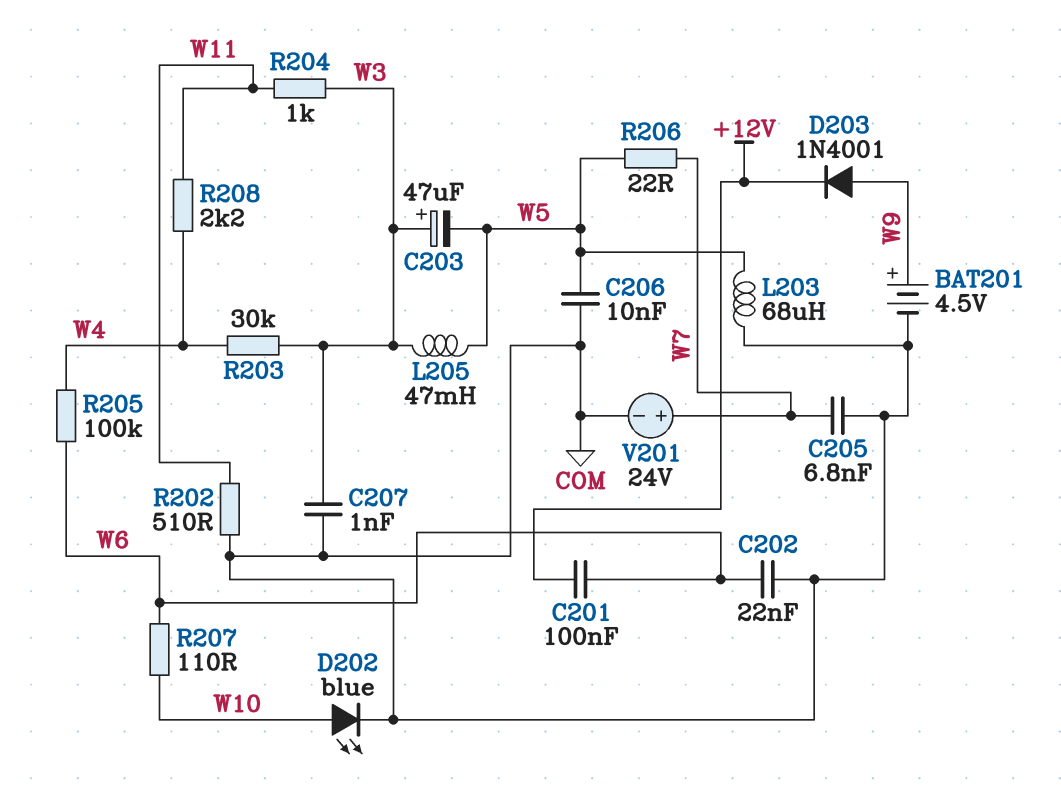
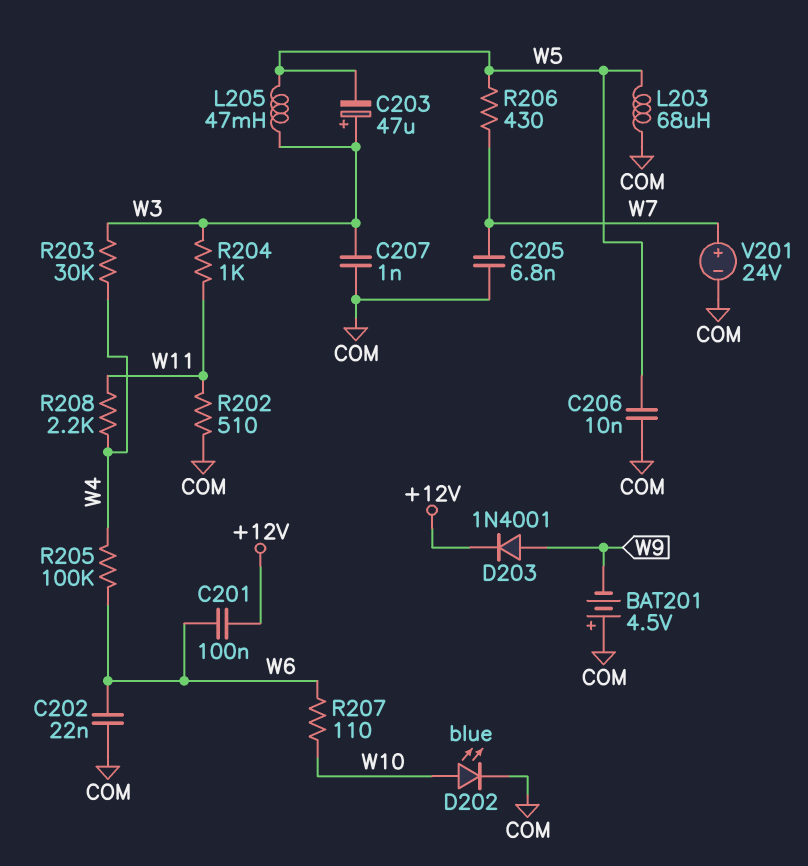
BAT201: 4.5V (plus W9, minus COM) -> 4.5V (plus COM, minus W9)
R206: 22 (W5, W7) -> 430 (W5, W7)

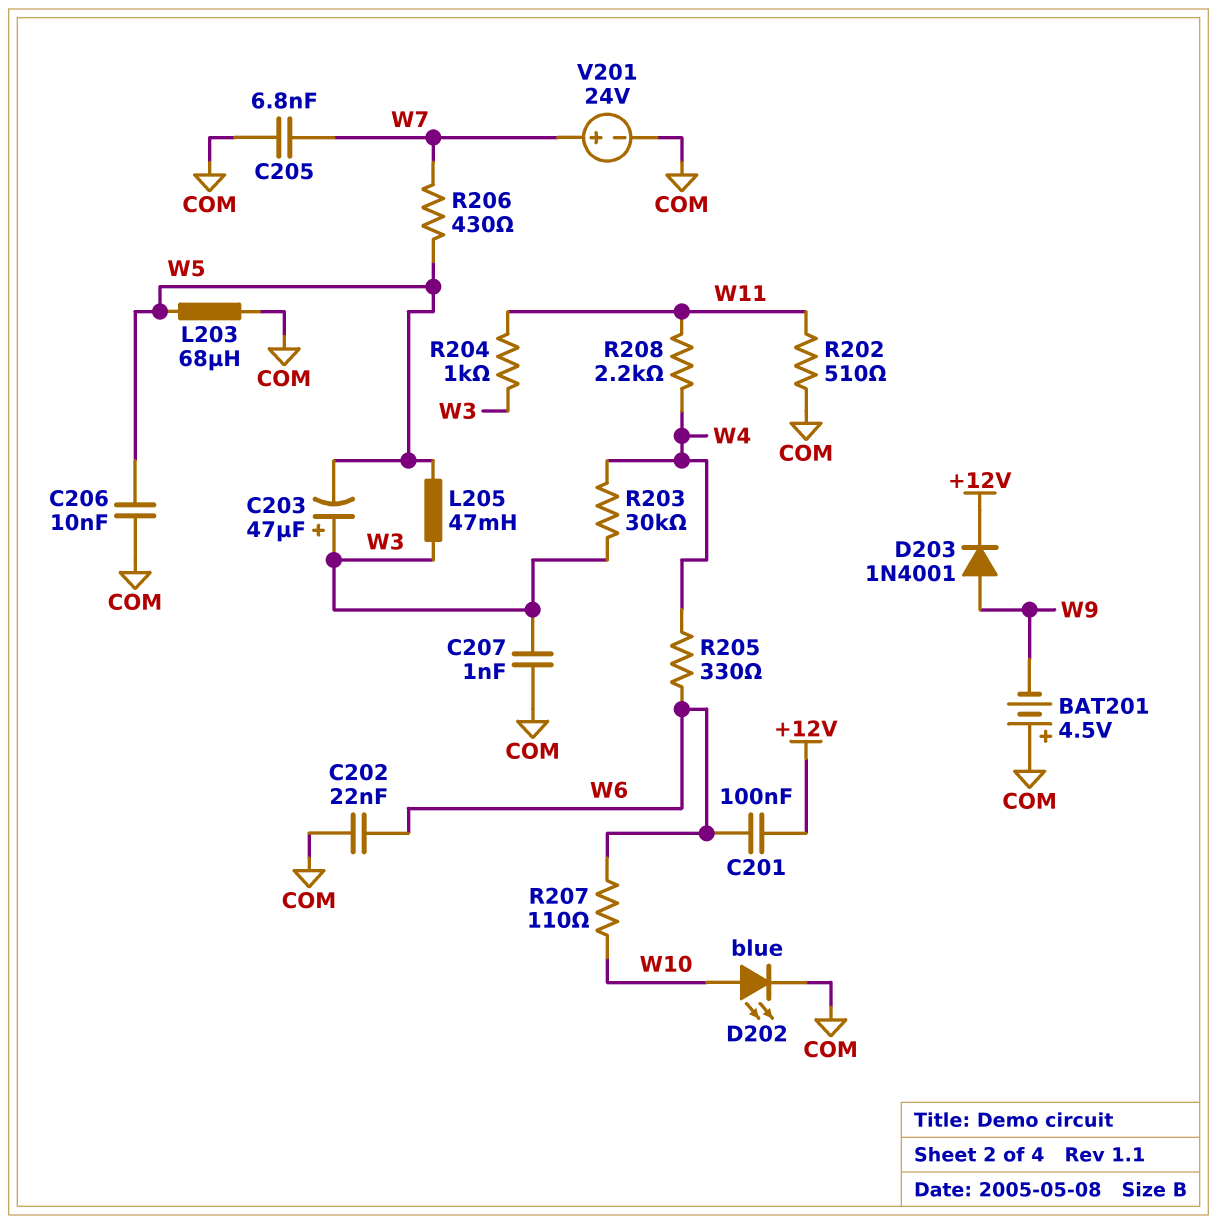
R205: 100k (W4, W6) -> 330 (W4, W6)

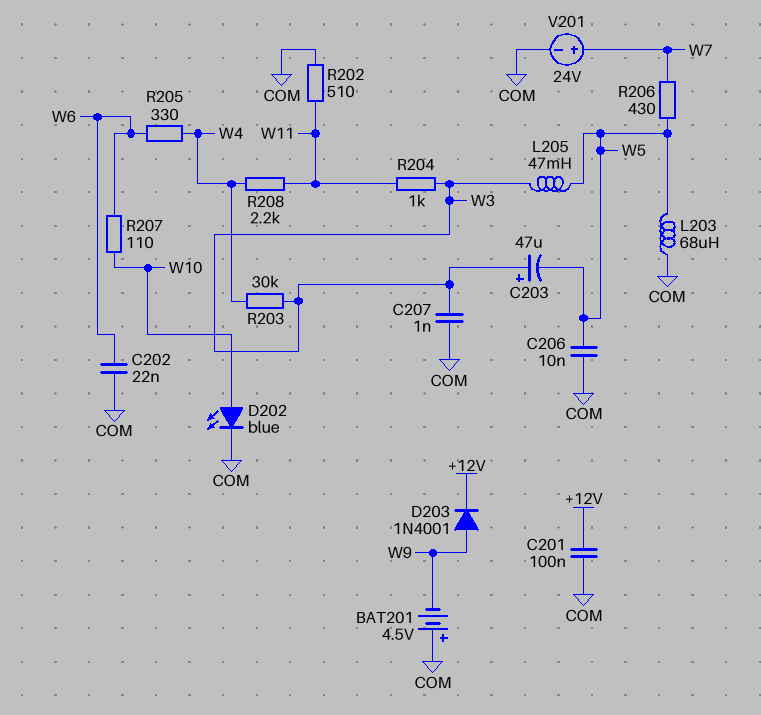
C201: 100nF (+12V, W6) -> 100nF (+12V, COM)
C205: 6.8nF (COM, W7) -> none

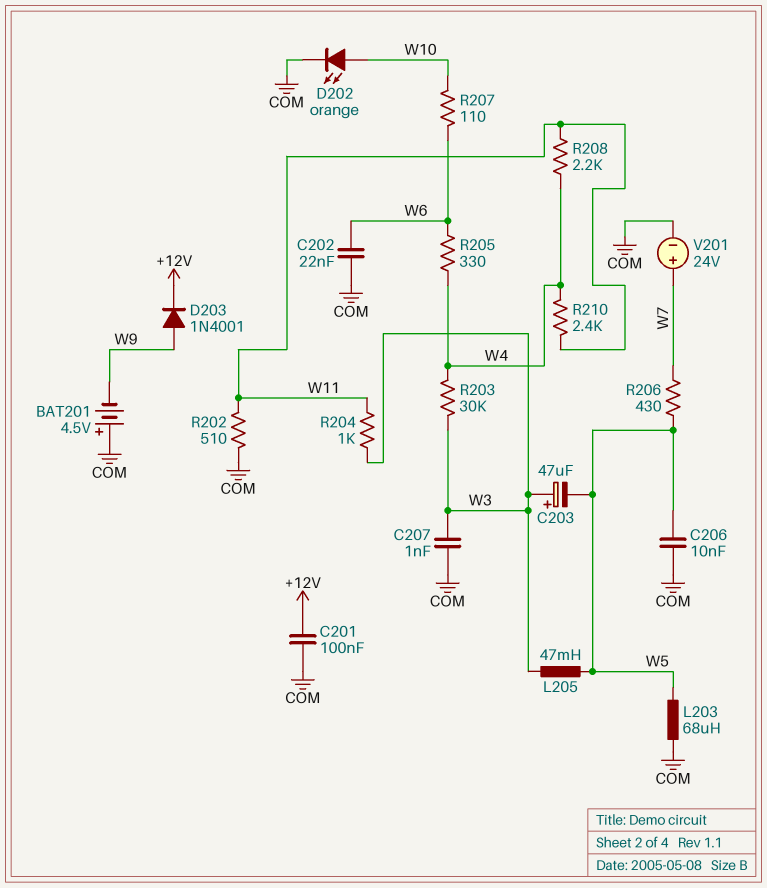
D202: LED blue (A W10, K COM) -> LED orange (A W10, K COM)
R210: none -> 2.4k (W4, W11)

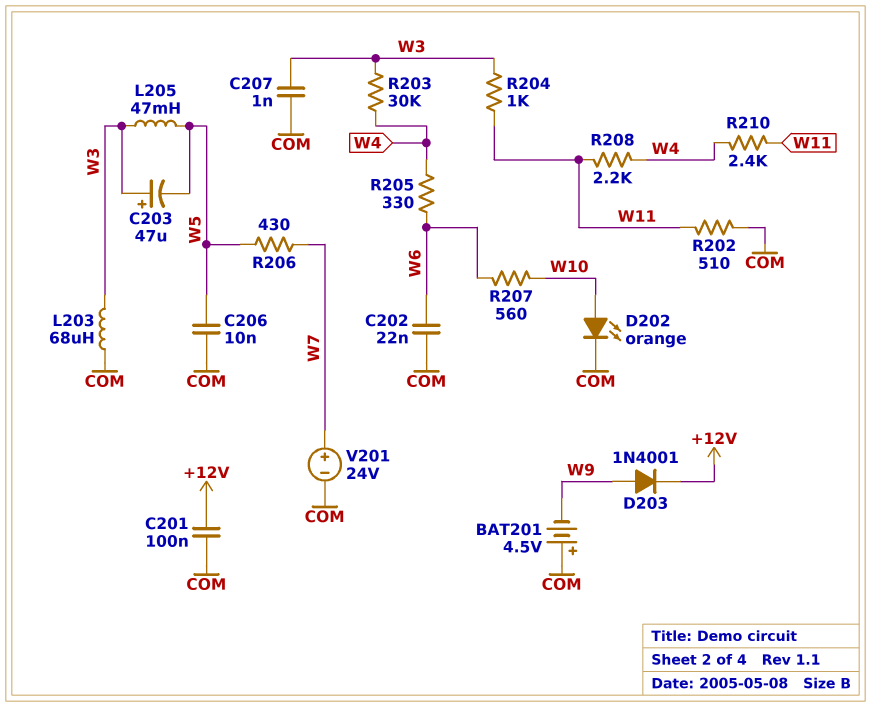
L203: 68uH (COM, W5) -> 68uH (COM, W3)
R207: 110 (W6, W10) -> 560 (W6, W10)

